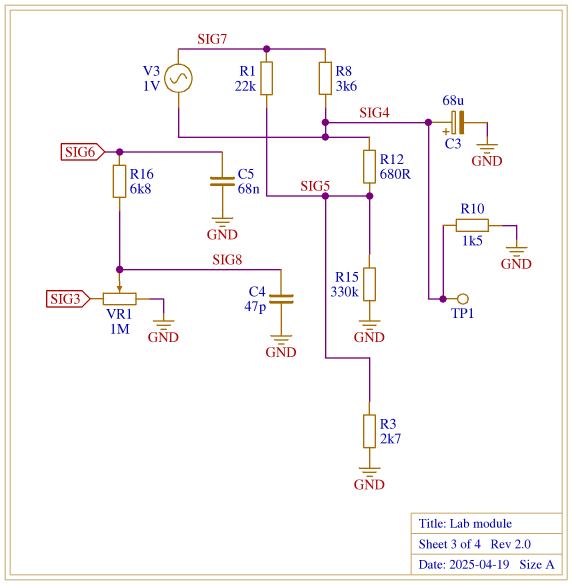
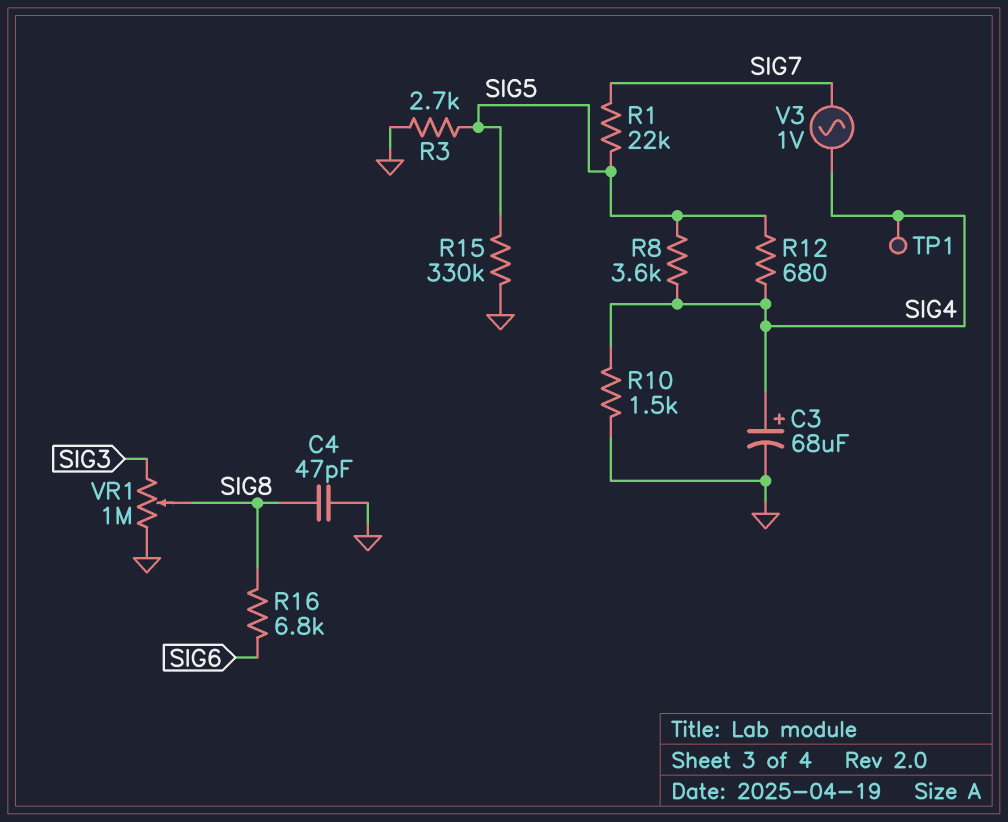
C5: 68nF (GND, SIG6) -> none
R8: 3.6k (SIG4, SIG7) -> 3.6k (SIG4, SIG5)

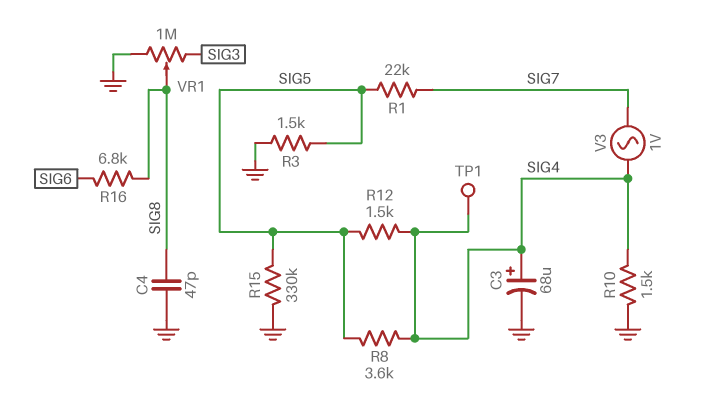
R3: 2.7k (GND, SIG5) -> 1.5k (GND, SIG5)
R12: 680 (SIG4, SIG5) -> 1.5k (SIG4, SIG5)

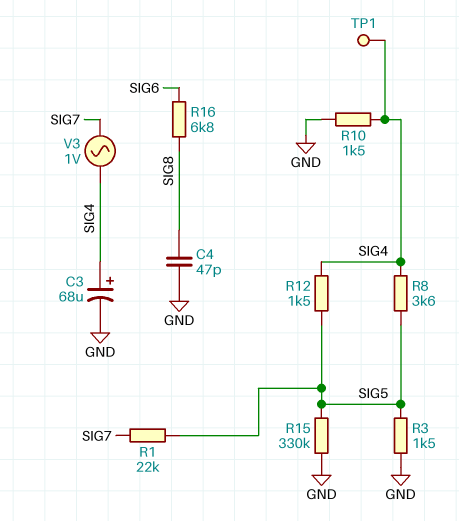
VR1: 1M (GND, SIG3, wiper SIG8) -> none

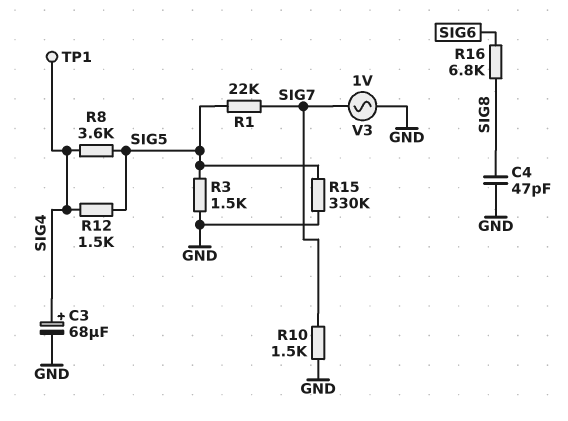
R10: 1.5k (GND, SIG4) -> 1.5k (GND, SIG7)
V3: AC 1V (SIG4, SIG7) -> AC 1V (GND, SIG7)

